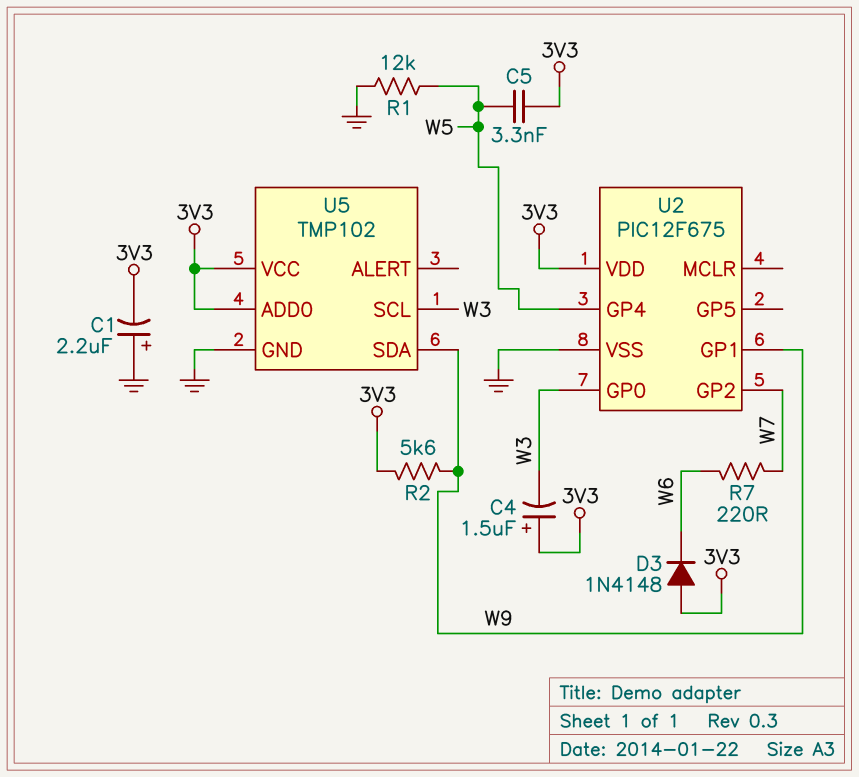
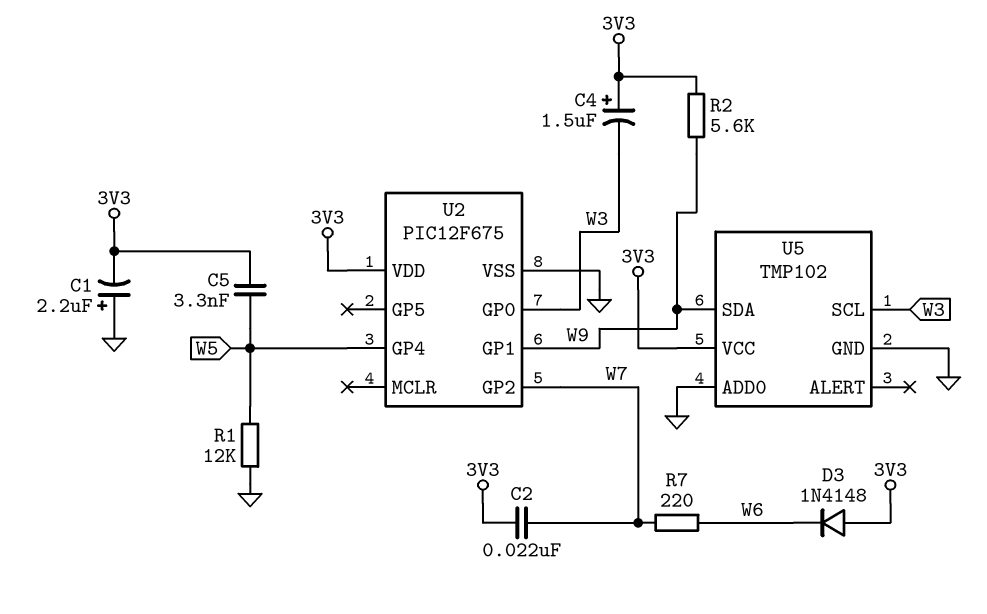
C2: none -> 22nF (3V3, W7)
U5 pin ADD0: 3V3 -> GND

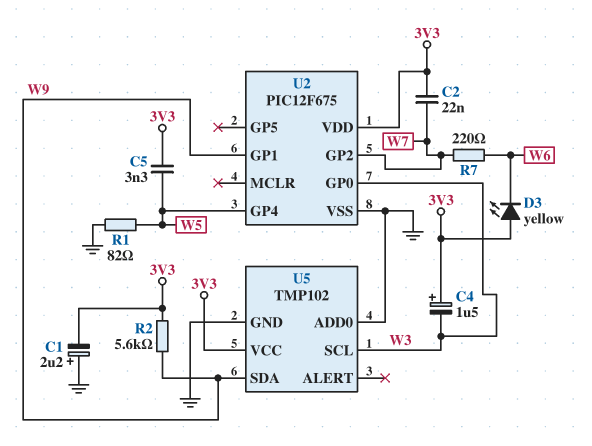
D3: diode 1N4148 (A 3V3, K W6) -> LED yellow (A 3V3, K W6)
R1: 12k (GND, W5) -> 82 (GND, W5)

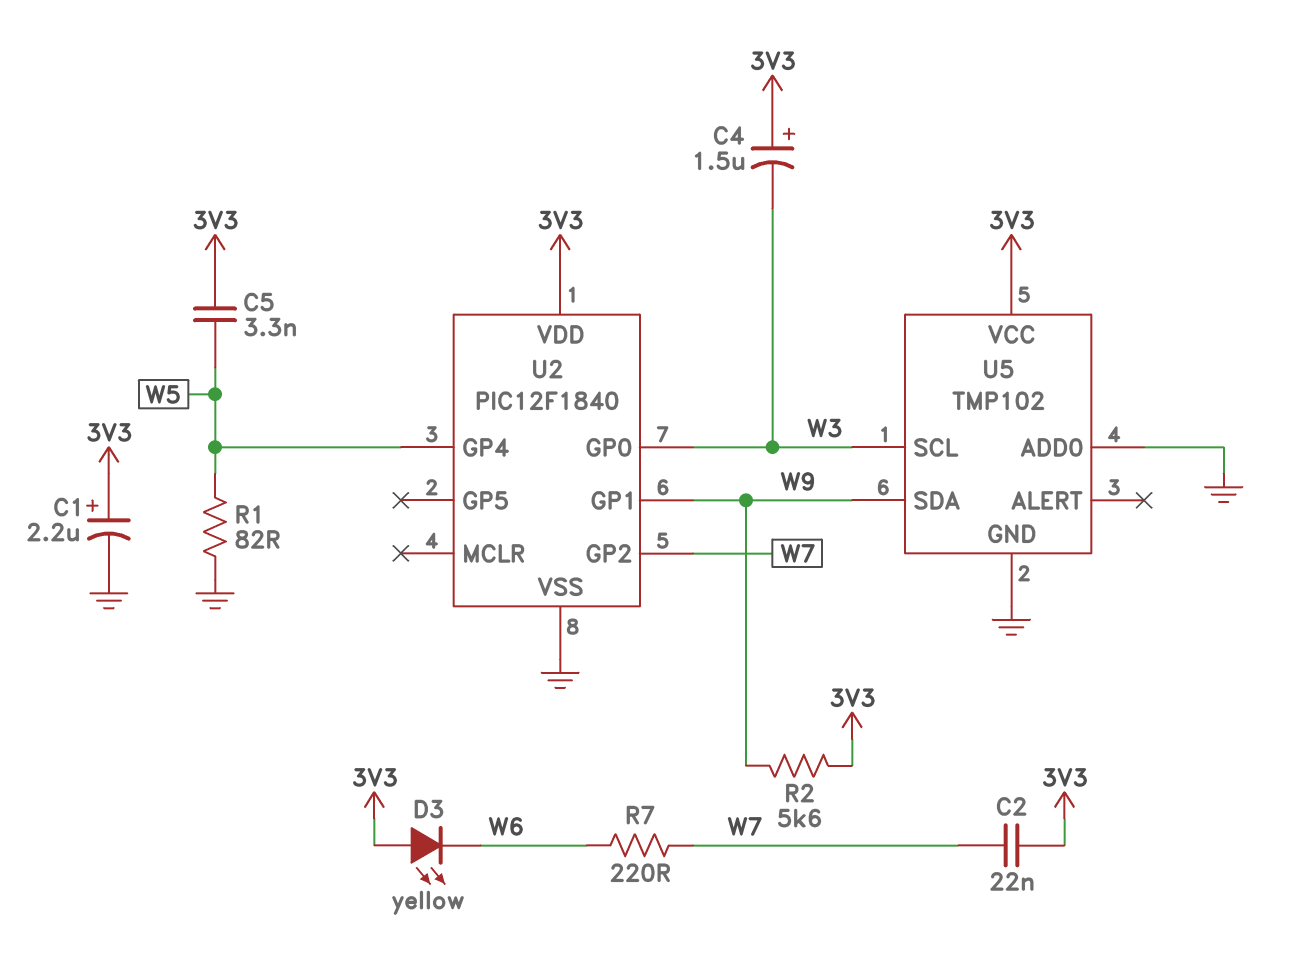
C1: 2.2uF (plus GND, minus 3V3) -> 2.2uF (plus 3V3, minus GND)
U2: PIC12F675 -> PIC12F1840

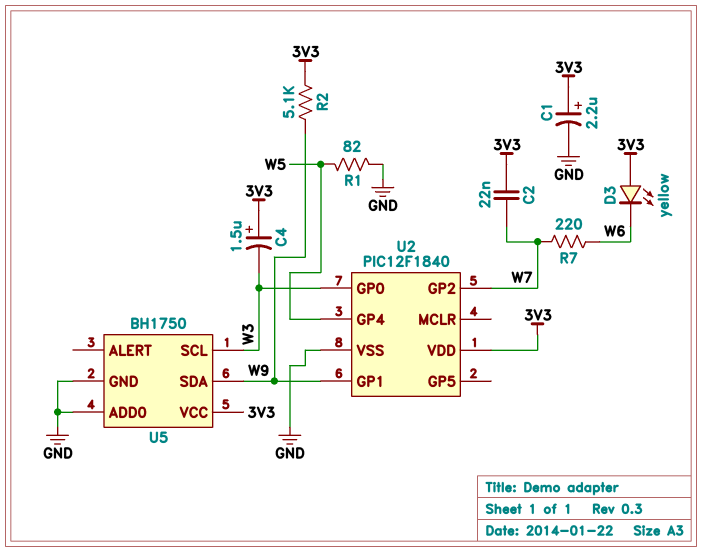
C5: 3.3nF (3V3, W5) -> none
R2: 5.6k (3V3, W9) -> 5.1k (3V3, W9)
U5: TMP102 -> BH1750

